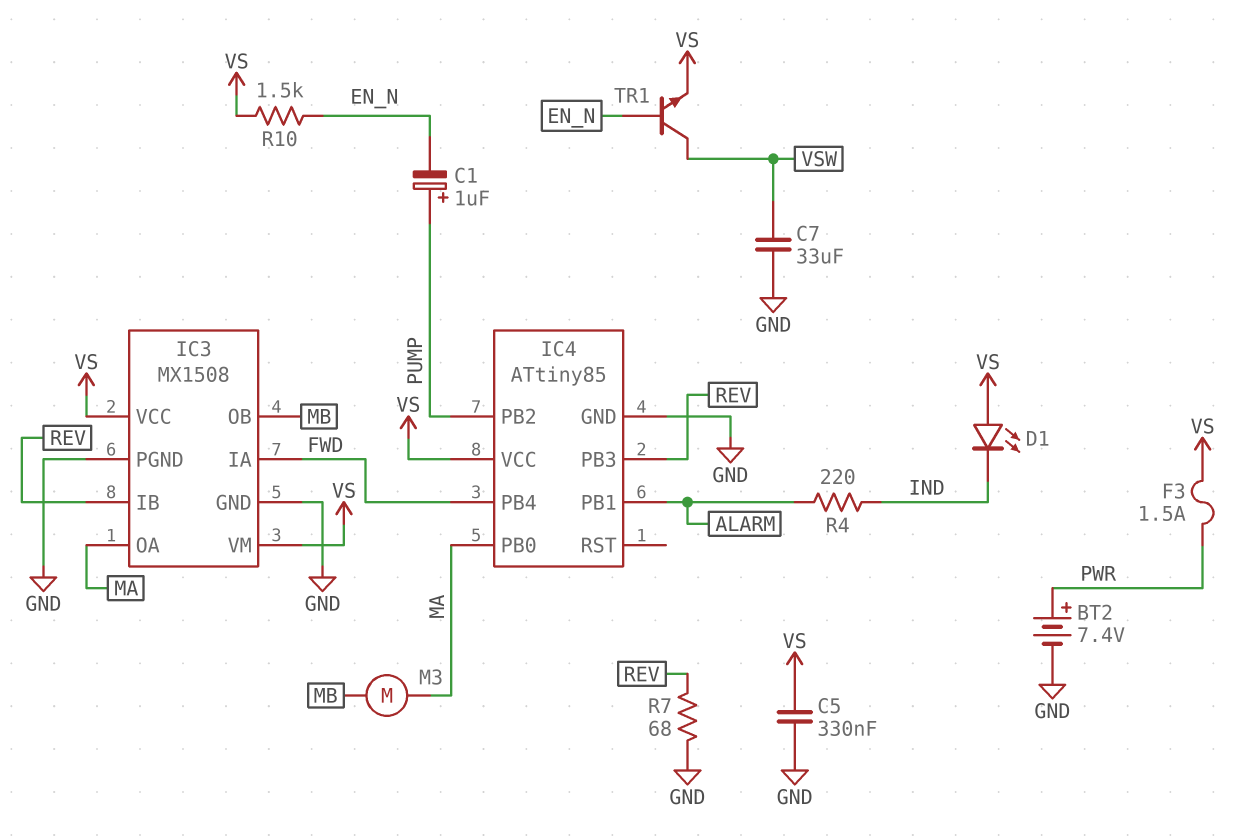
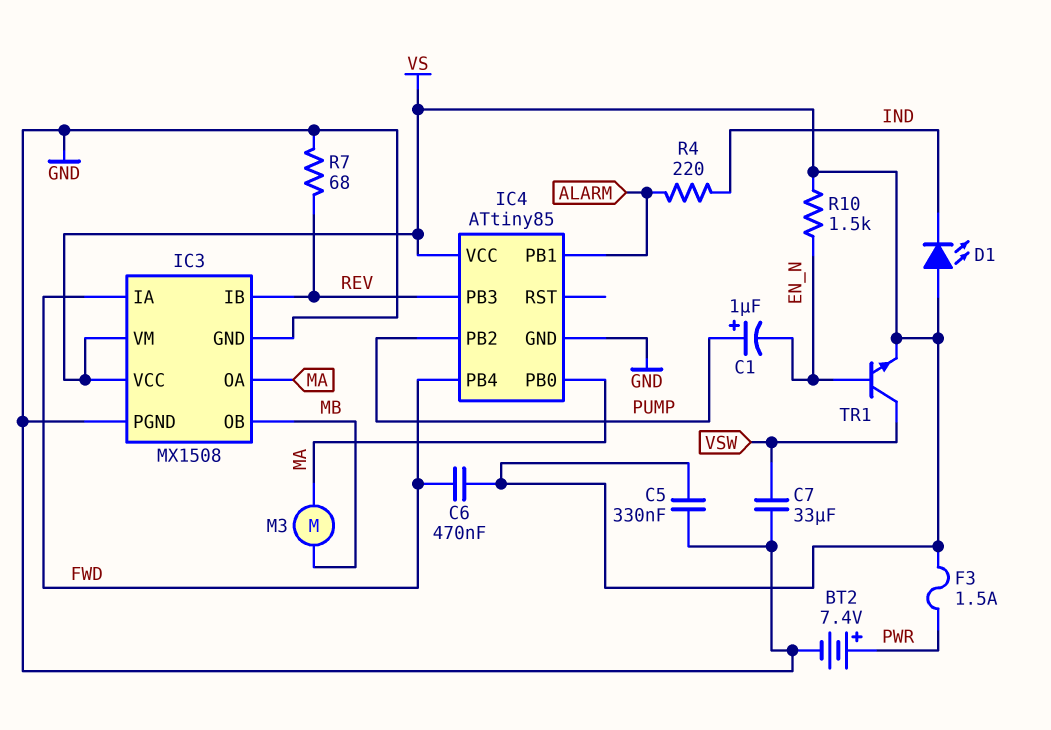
C6: none -> 470nF (FWD, VS)

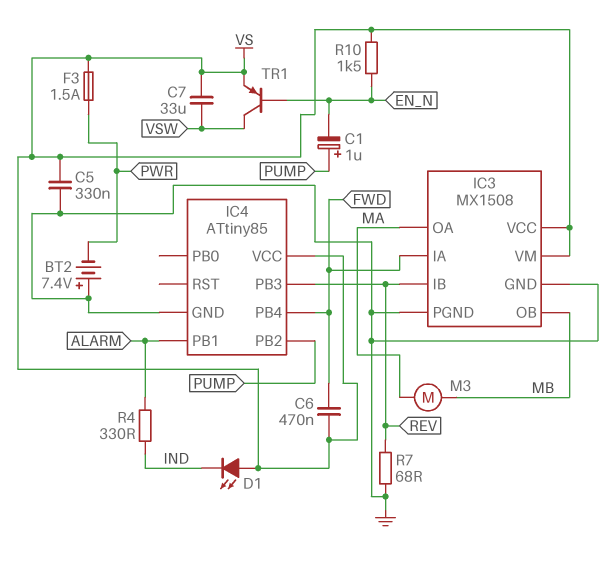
BT2: 7.4V (plus PWR, minus GND) -> 7.4V (plus GND, minus PWR)
C7: 33uF (GND, VSW) -> 33uF (VS, VSW)
IC4 pin PB0: MA -> none
R4: 220 (ALARM, IND) -> 330 (ALARM, IND)
TR1: NPN (B EN_N, C VSW, E VS) -> PNP (B EN_N, C VSW, E VS)

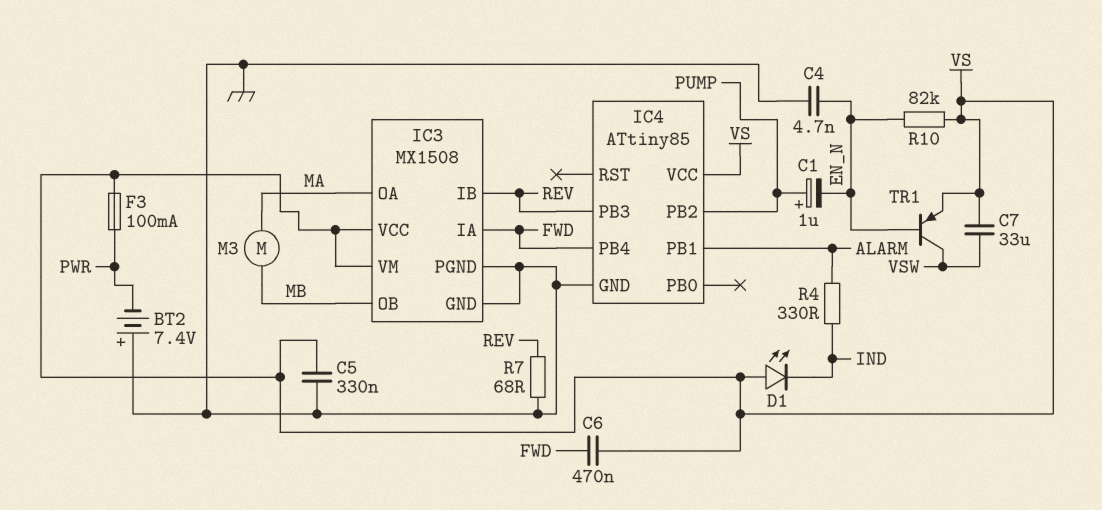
C4: none -> 4.7nF (EN_N, GND)
F3: 1.5A (PWR, VS) -> 100mA (PWR, VS)
R10: 1.5k (EN_N, VS) -> 82k (EN_N, VS)

